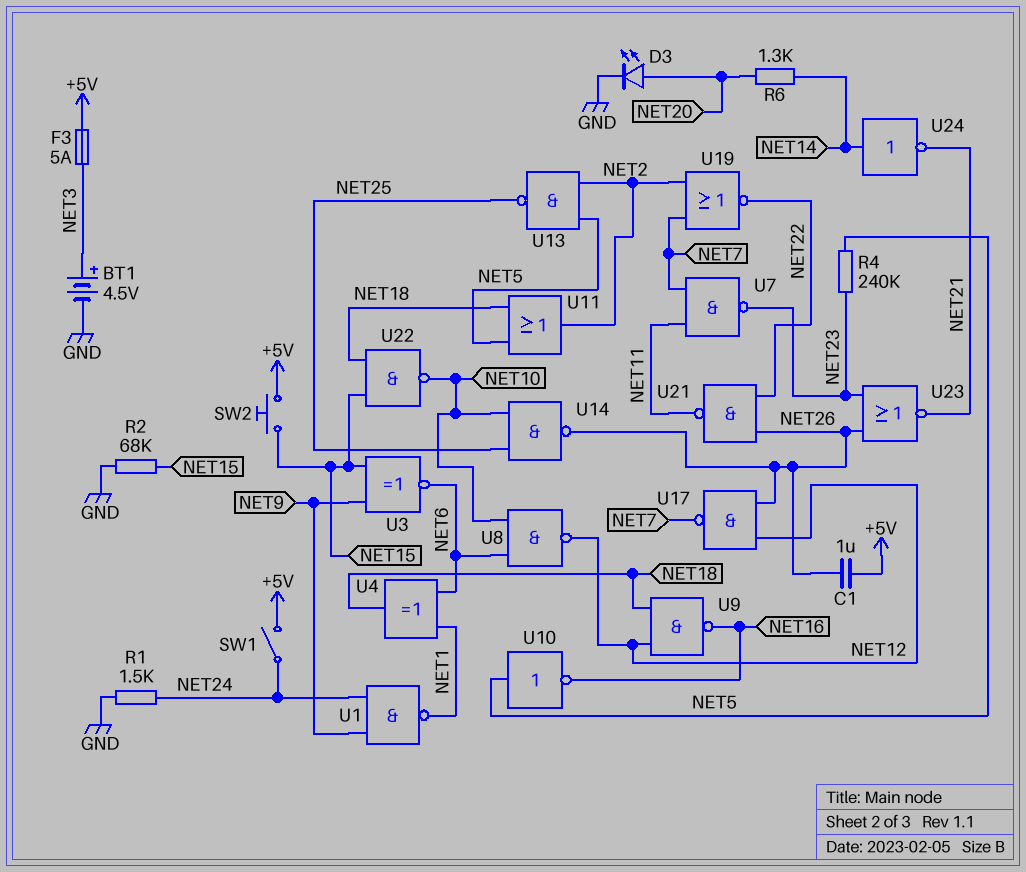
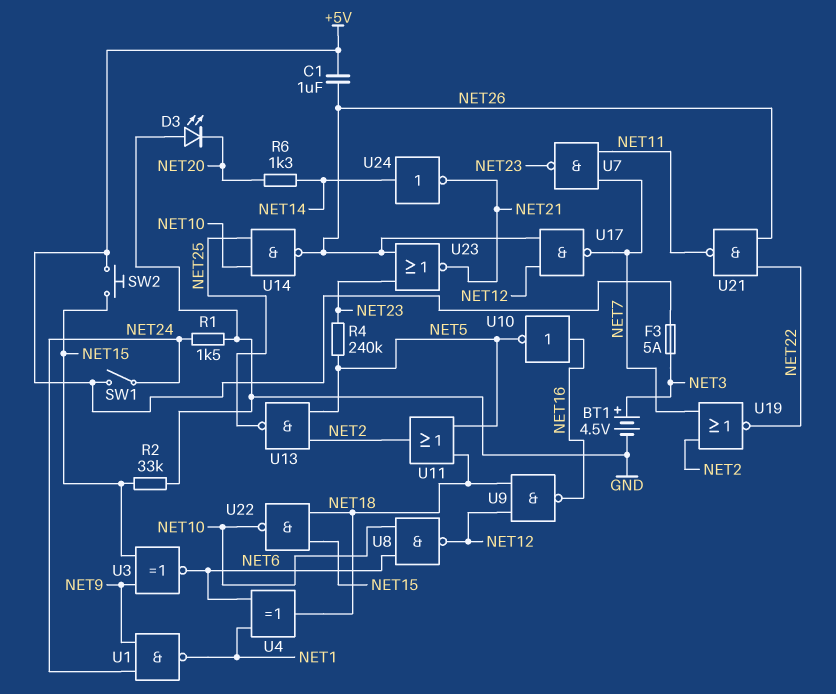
D3: LED (A NET20, K GND) -> LED (A GND, K NET20)
R2: 68k (GND, NET15) -> 33k (GND, NET15)
U10: NOT (in NET5, out NET16) -> NOT (in NET16, out NET5)

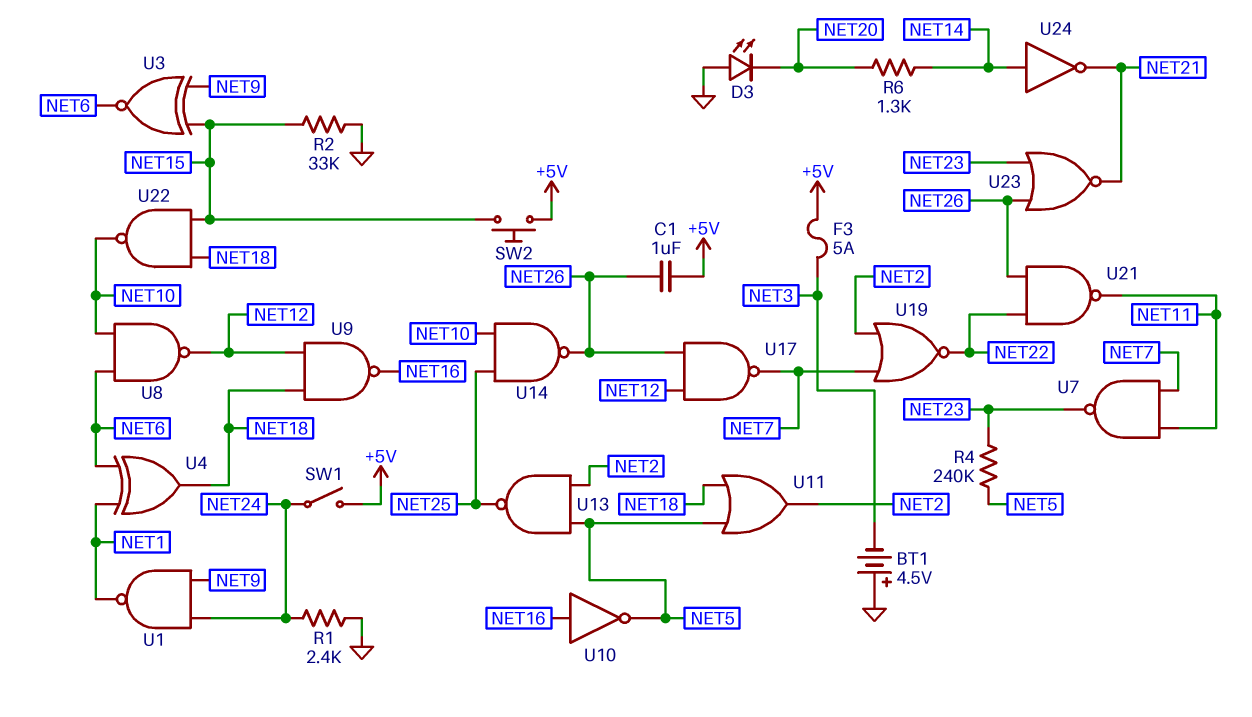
BT1: 4.5V (plus NET3, minus GND) -> 4.5V (plus GND, minus NET3)
R1: 1.5k (GND, NET24) -> 2.4k (GND, NET24)

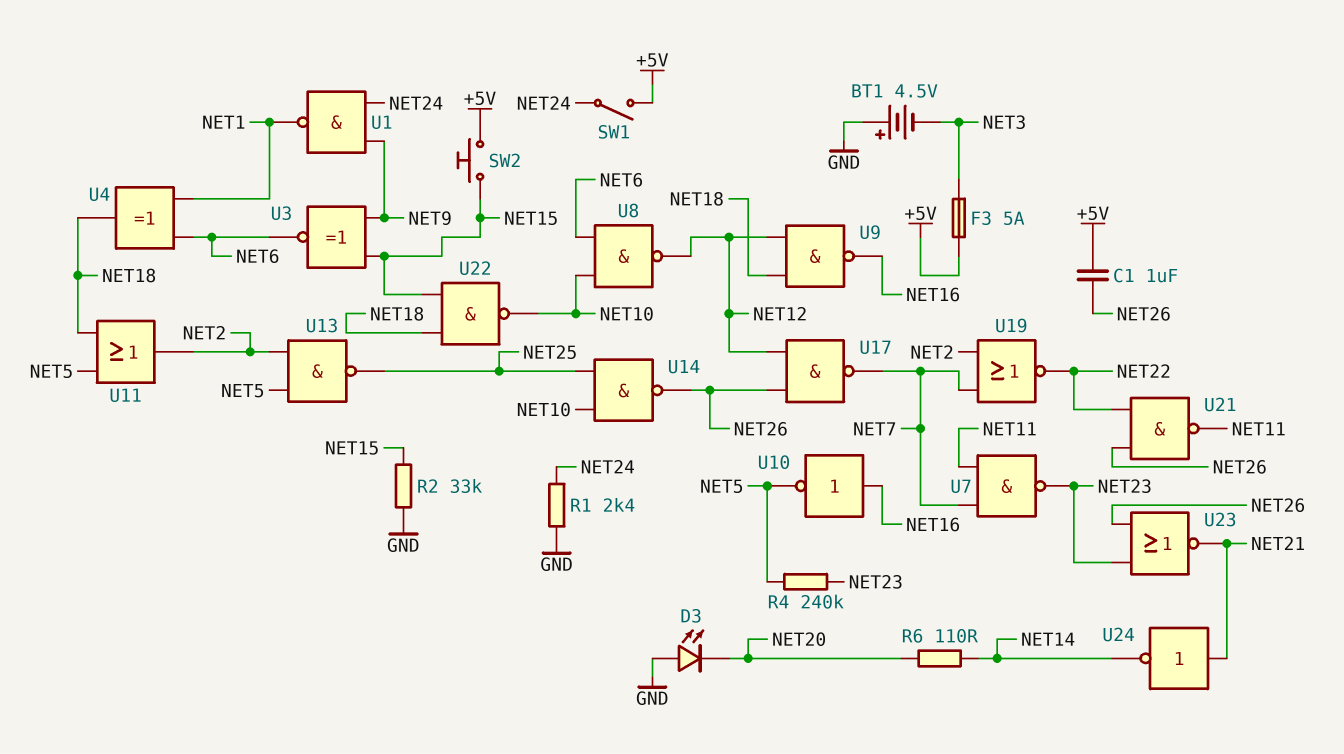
R6: 1.3k (NET14, NET20) -> 110 (NET14, NET20)
U24: NOT (in NET14, out NET21) -> NOT (in NET21, out NET14)

